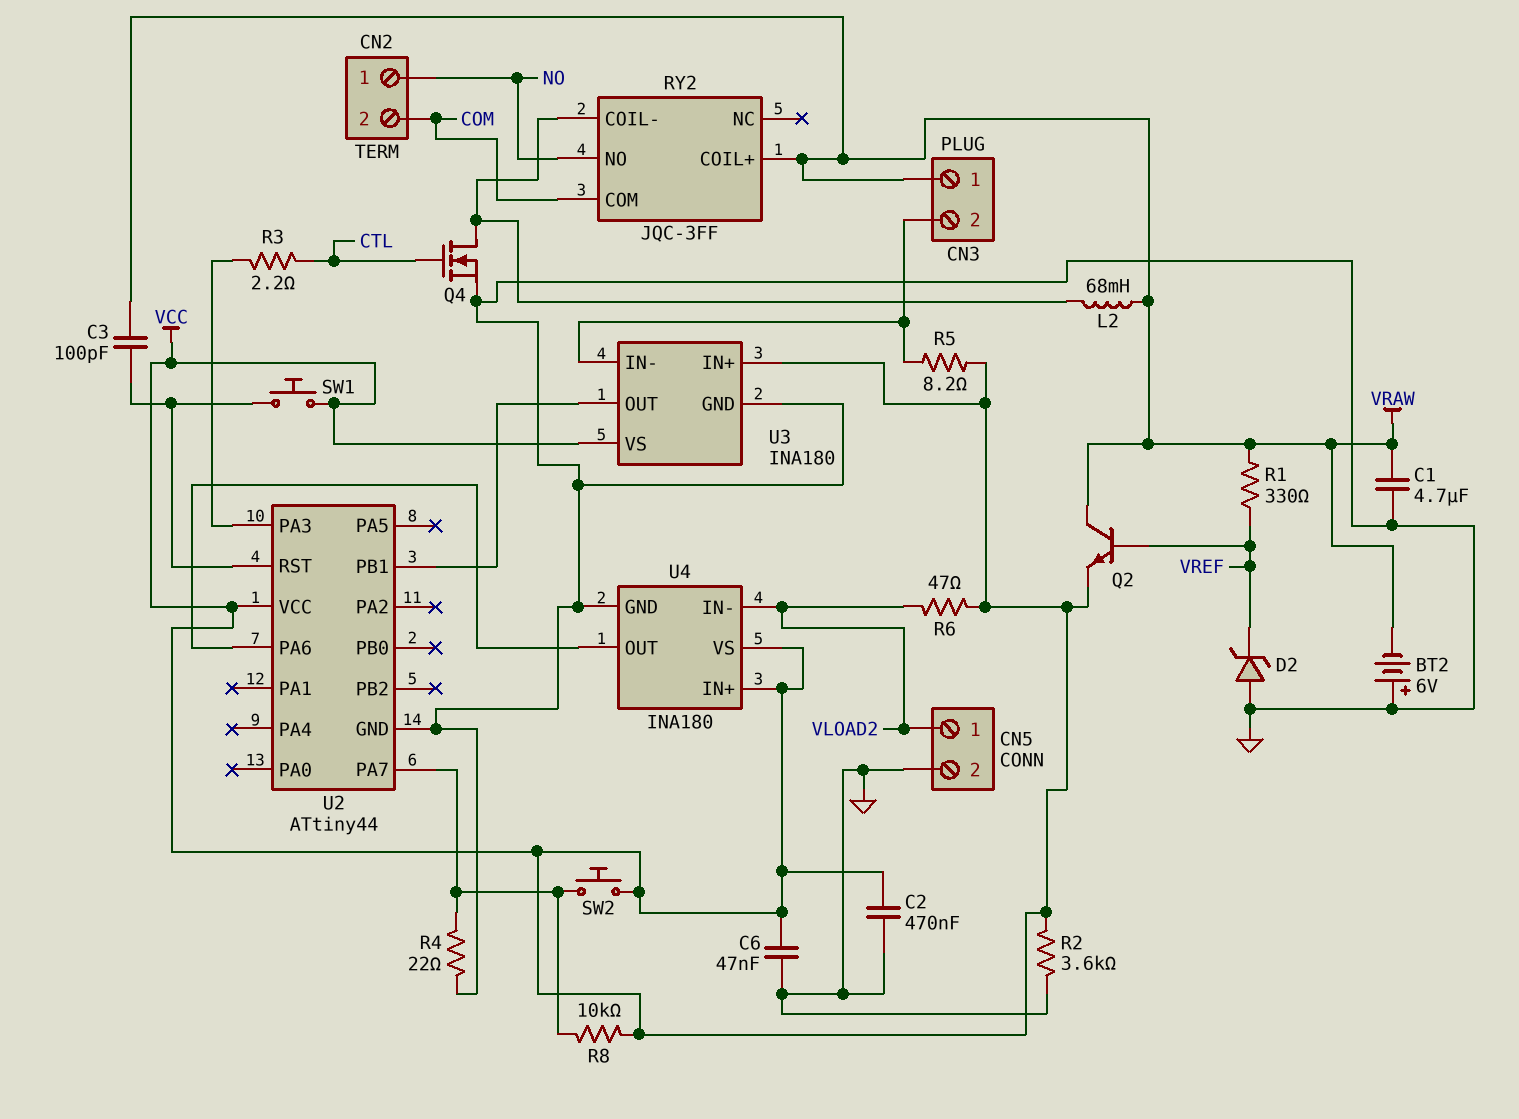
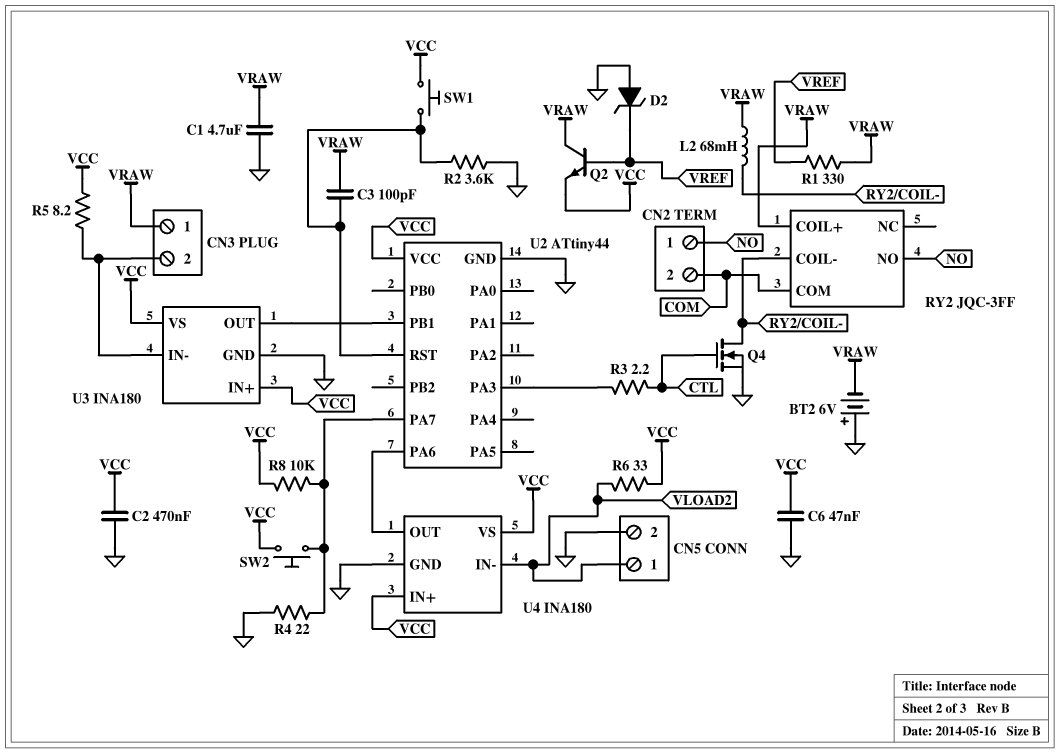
R2: 3.6k (GND, VCC) -> 3.6k (GND, U2/RST)
R6: 47 (VCC, VLOAD2) -> 33 (VCC, VLOAD2)

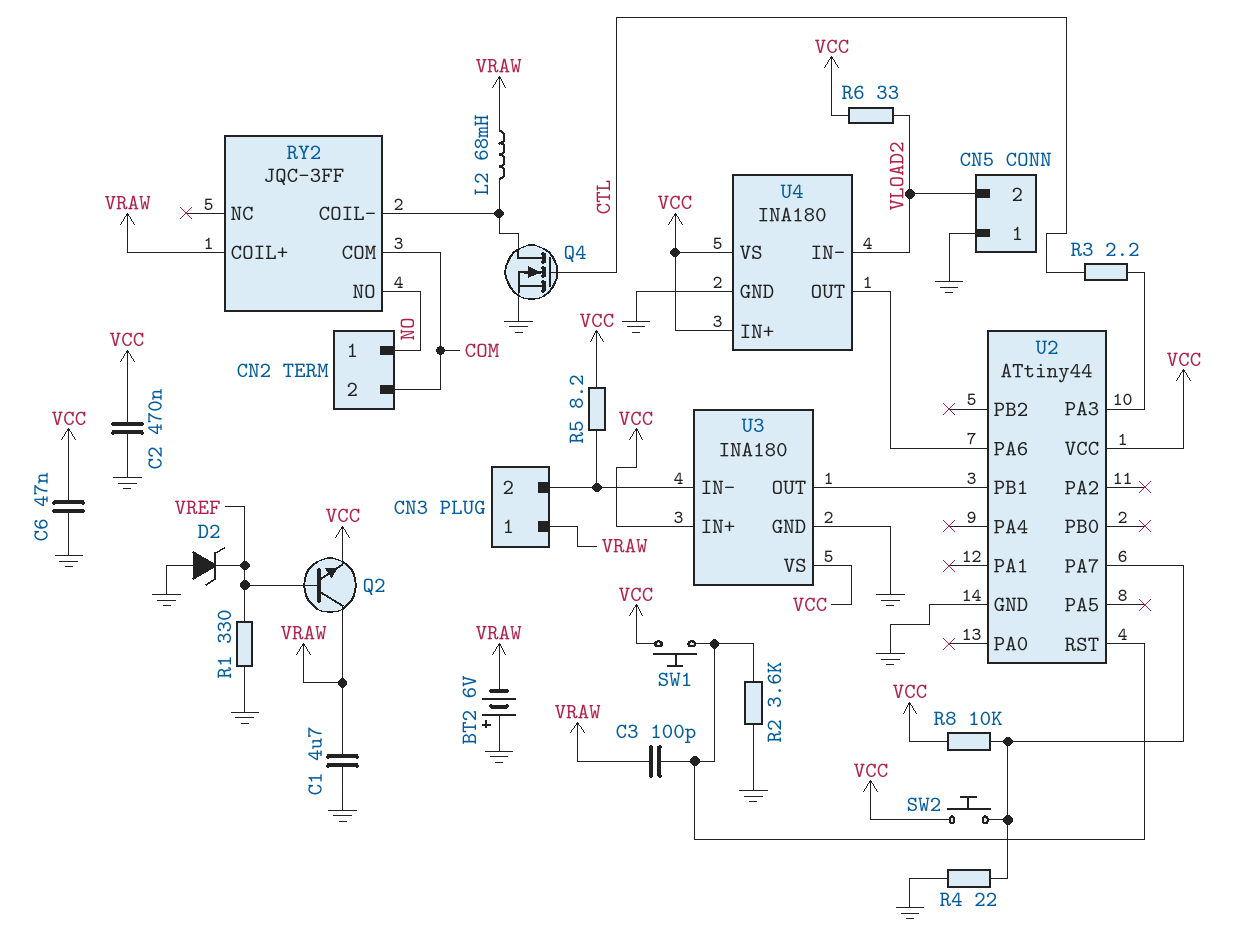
CN5 pin 1: VLOAD2 -> GND
CN5 pin 2: GND -> VLOAD2
R1: 330 (VRAW, VREF) -> 330 (GND, VREF)

